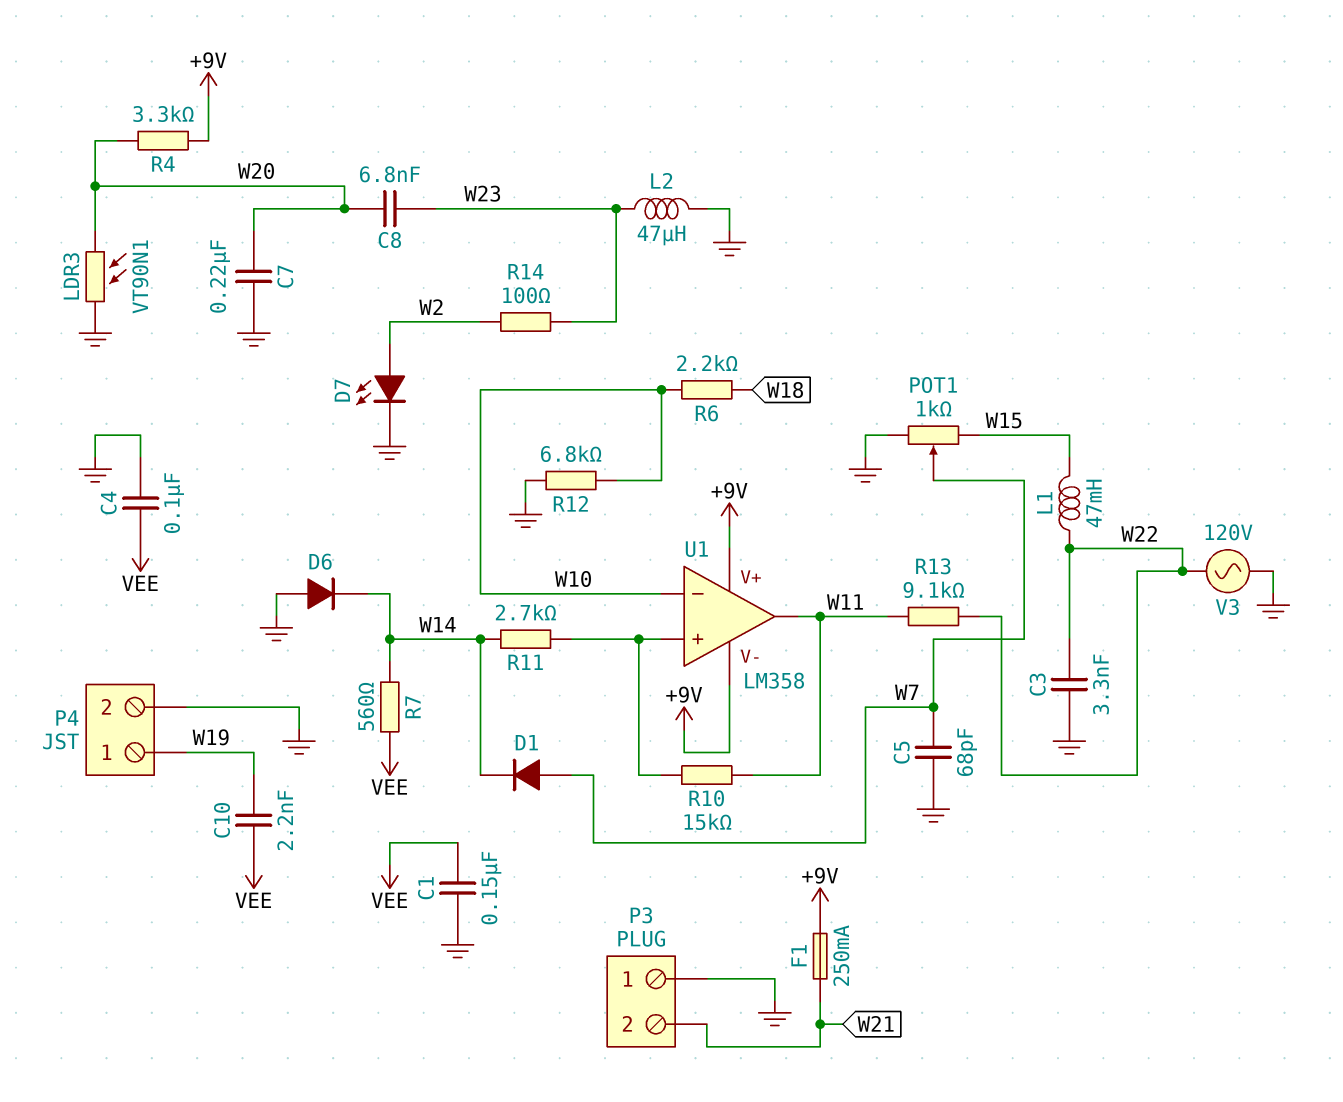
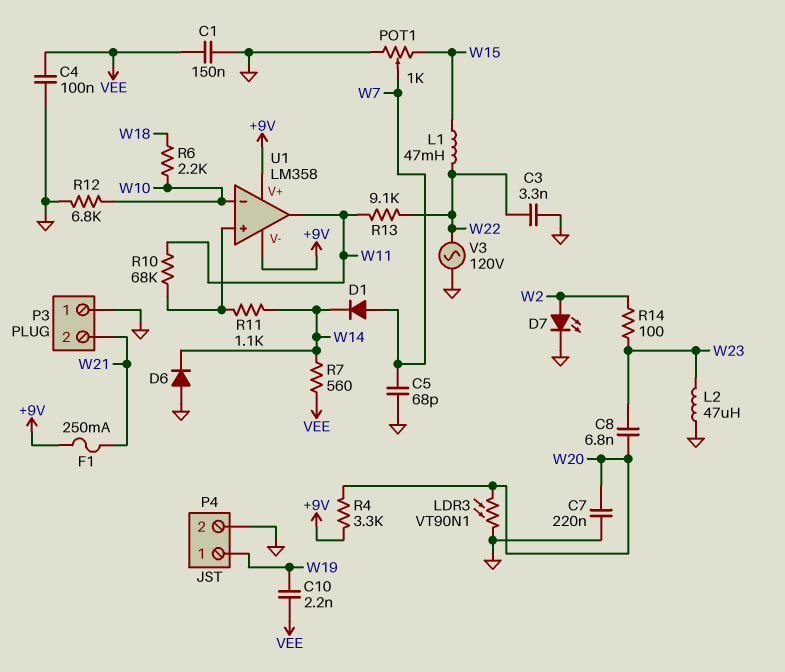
R10: 15k (U1/in+, W11) -> 68k (U1/in+, W11)
R11: 2.7k (U1/in+, W14) -> 1.1k (U1/in+, W14)

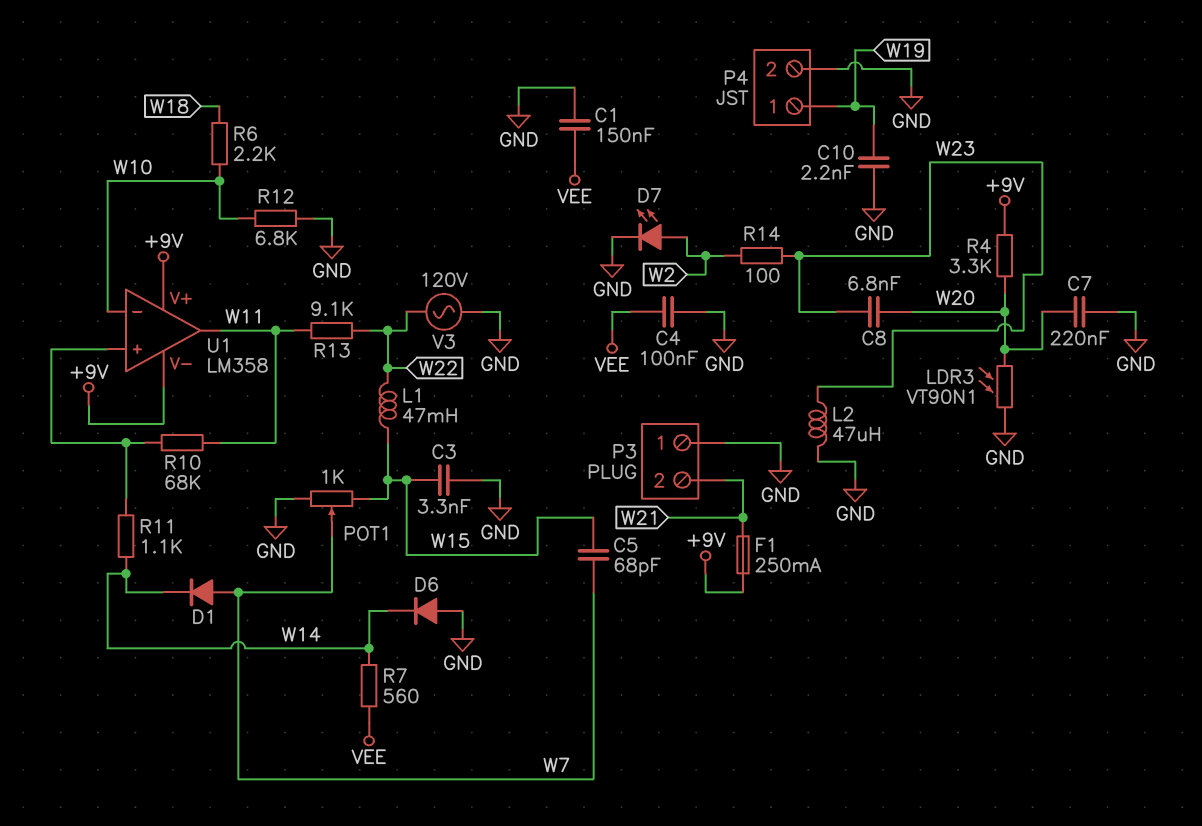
C3: 3.3nF (GND, W22) -> 3.3nF (GND, W15)
C5: 68pF (GND, W7) -> 68pF (W7, W15)
C10: 2.2nF (VEE, W19) -> 2.2nF (GND, W19)

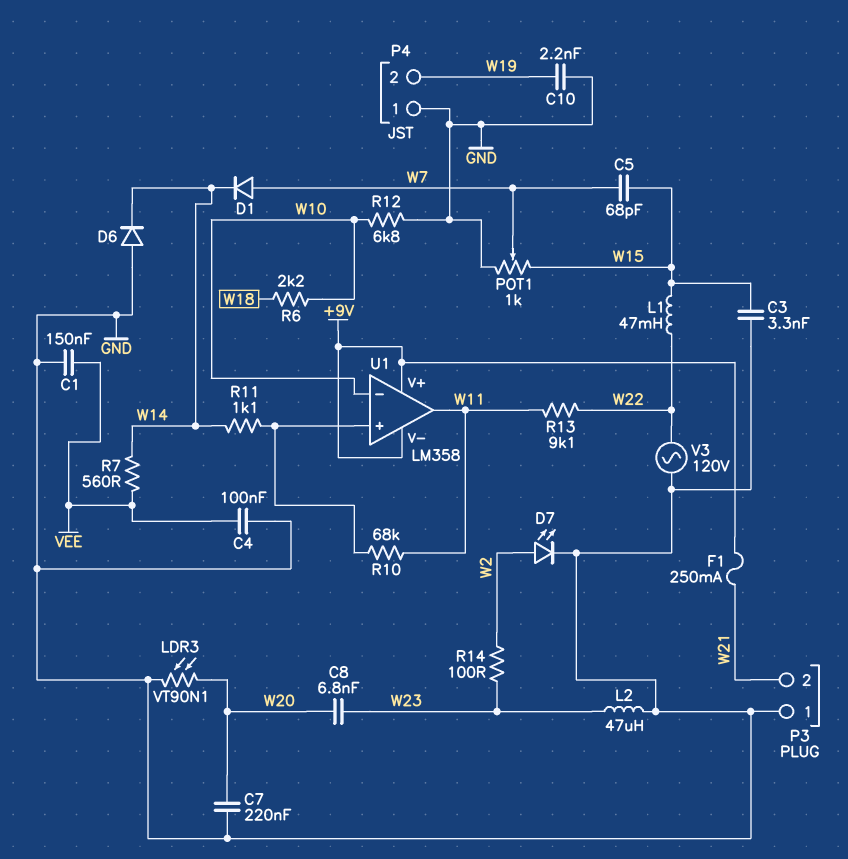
P4 pin 1: W19 -> GND
P4 pin 2: GND -> W19
R4: 3.3k (+9V, W20) -> none

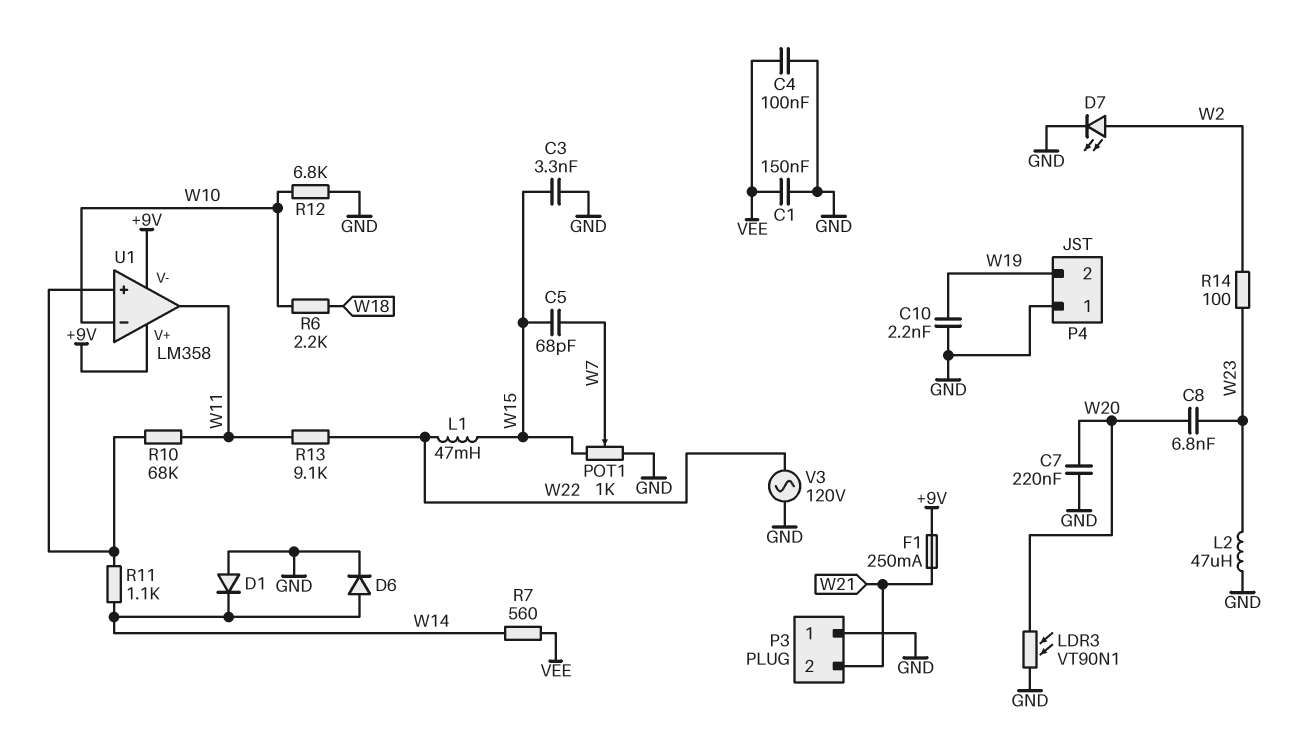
D1: diode (A W7, K W14) -> diode (A GND, K W14)
D6: diode (A GND, K W14) -> diode (A W14, K GND)

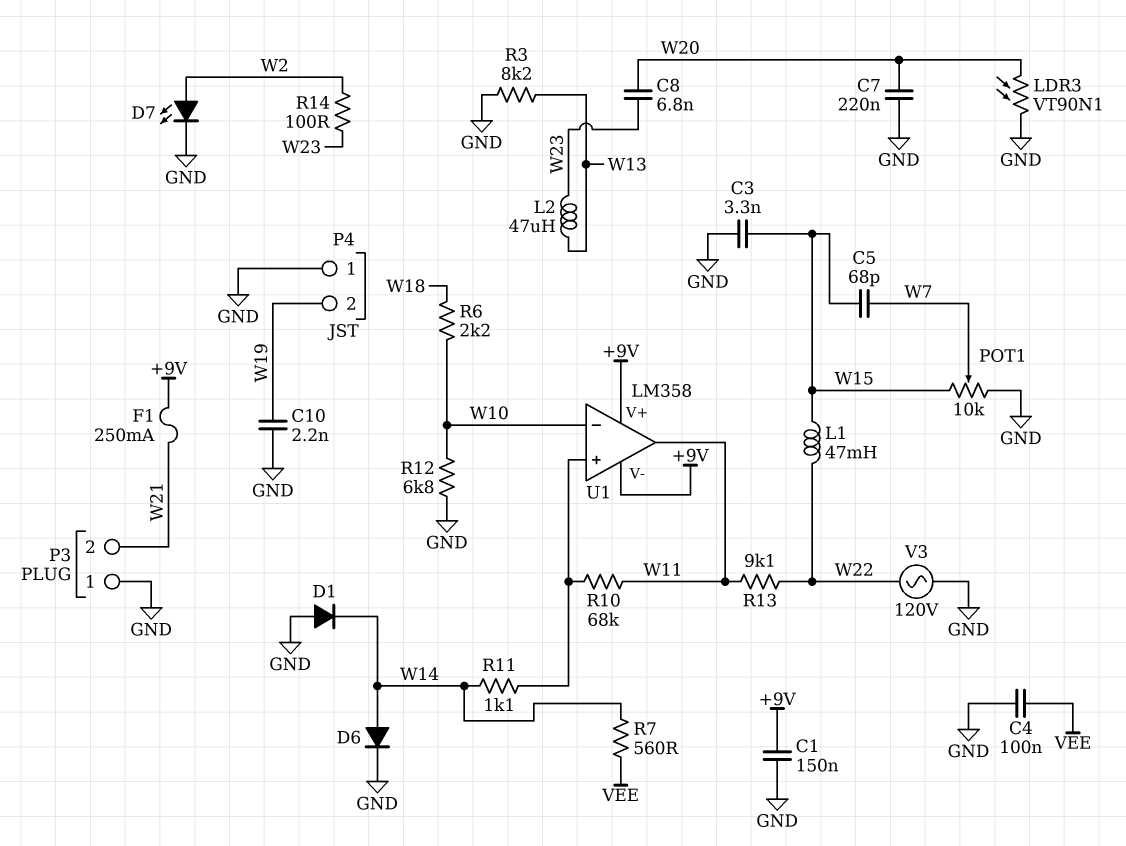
C1: 150nF (GND, VEE) -> 150nF (+9V, GND)
L2: 47uH (GND, W23) -> 47uH (W13, W23)
POT1: 1k (GND, W15, wiper W7) -> 10k (GND, W15, wiper W7)
R3: none -> 8.2k (GND, W13)

